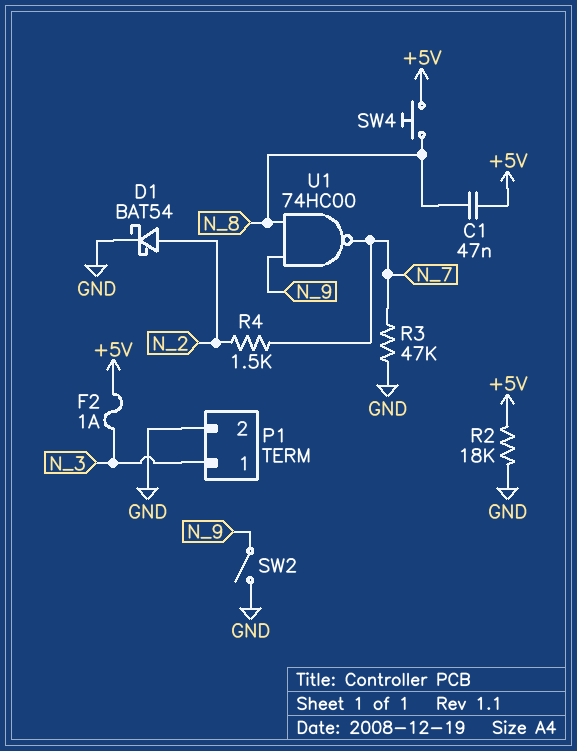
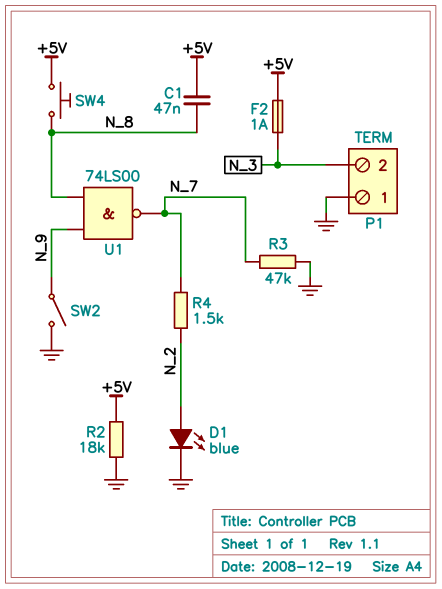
D1: schottky BAT54 (A N_2, K GND) -> LED blue (A N_2, K GND)
P1 pin 1: N_3 -> GND
P1 pin 2: GND -> N_3
U1: NAND 74HC00 (in N_8, in N_9, out N_7) -> NAND 74LS00 (in N_8, in N_9, out N_7)

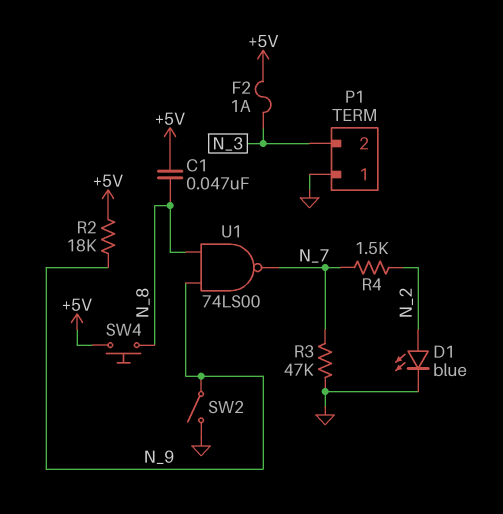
R2: 18k (+5V, GND) -> 18k (+5V, N_9)

